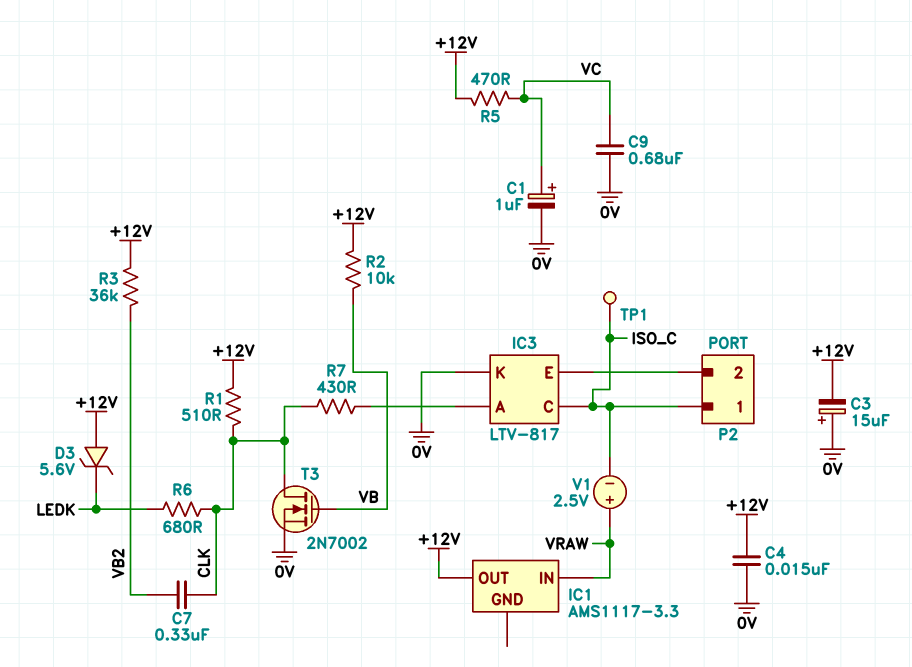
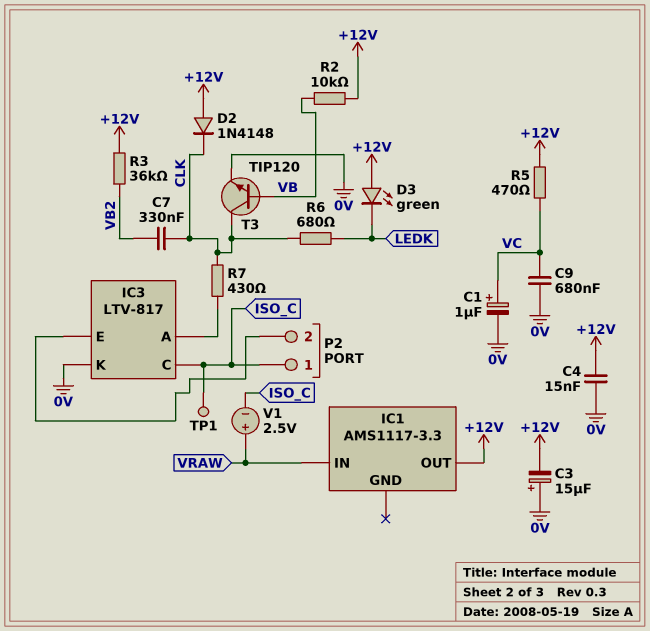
D2: none -> diode 1N4148 (A +12V, K CLK)
D3: zener 5.6V (A +12V, K LEDK) -> LED green (A +12V, K LEDK)
R1: 510 (+12V, CLK) -> none
T3: NMOS 2N7002 (G VB, D CLK, S 0V) -> NPN TIP120 (B VB, C CLK, E 0V)

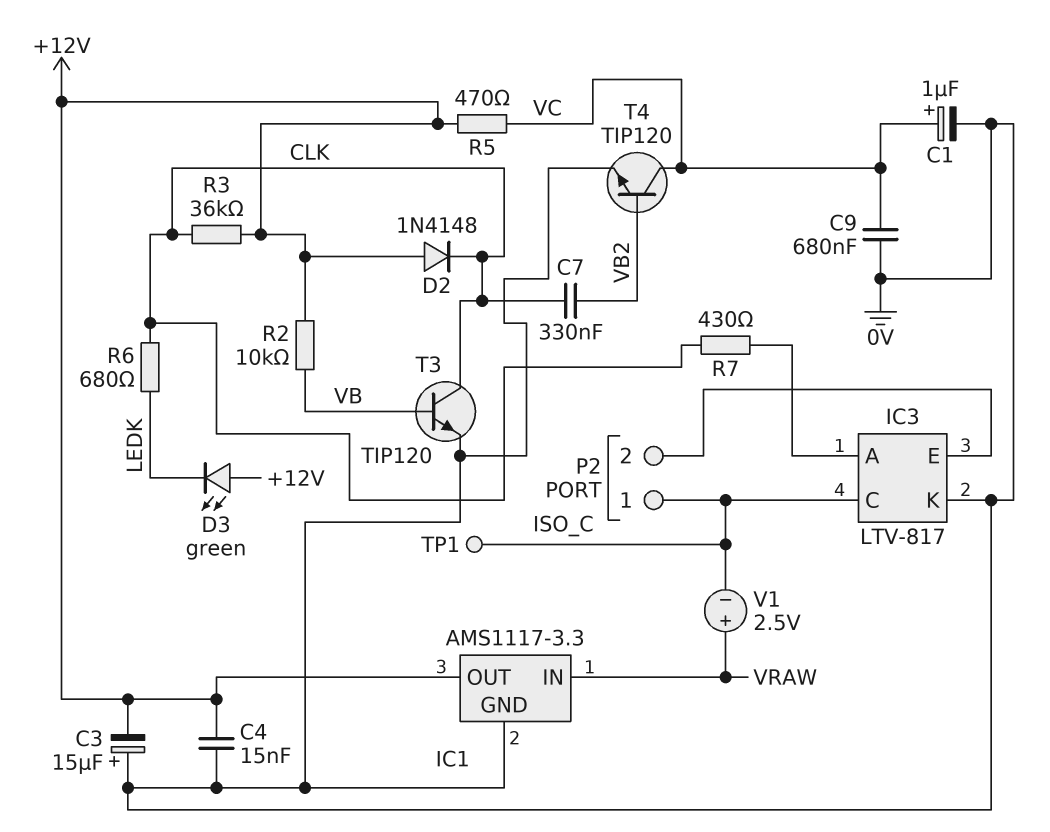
IC1 pin GND: none -> 0V
R3: 36k (+12V, VB2) -> 36k (+12V, CLK)
T4: none -> NPN TIP120 (B VB2, C VC, E 0V)

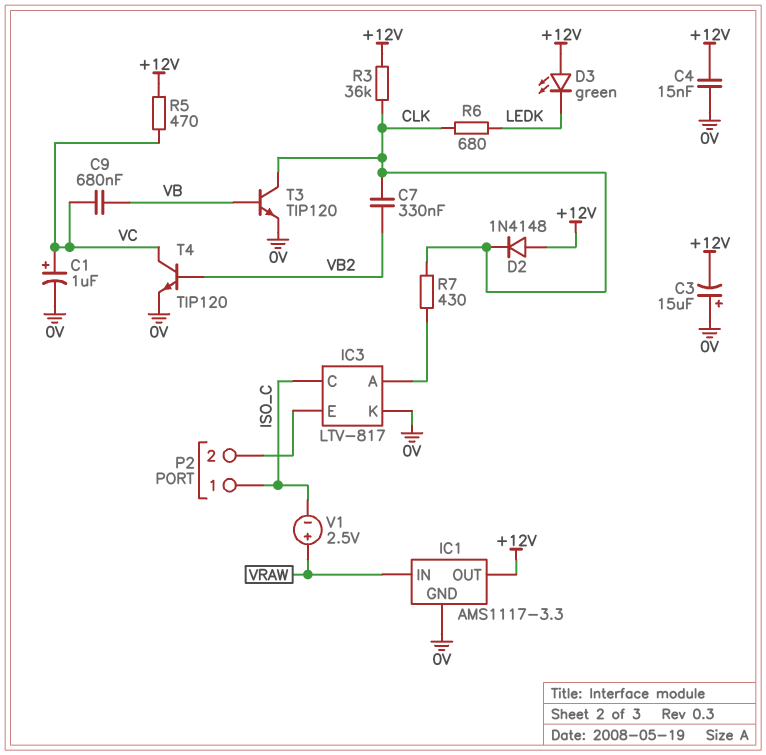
C9: 680nF (0V, VC) -> 680nF (VB, VC)
R2: 10k (+12V, VB) -> none
TP1: test point (ISO_C) -> none

